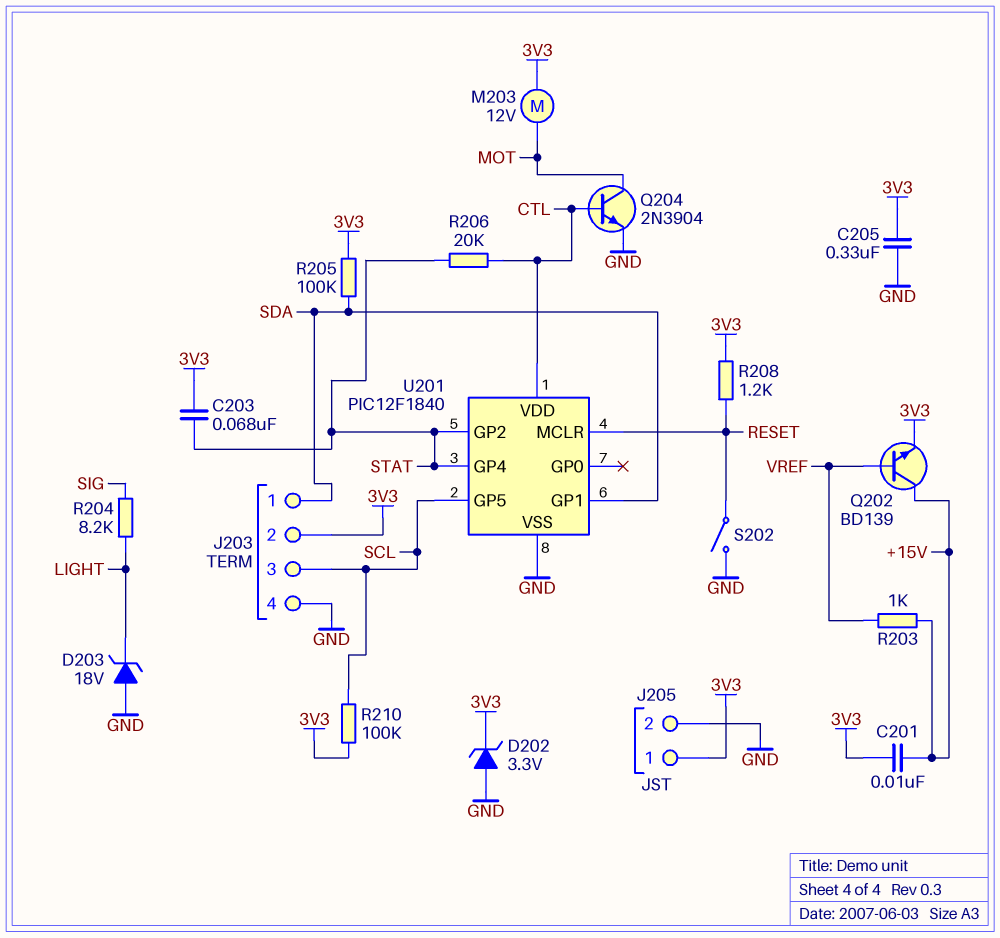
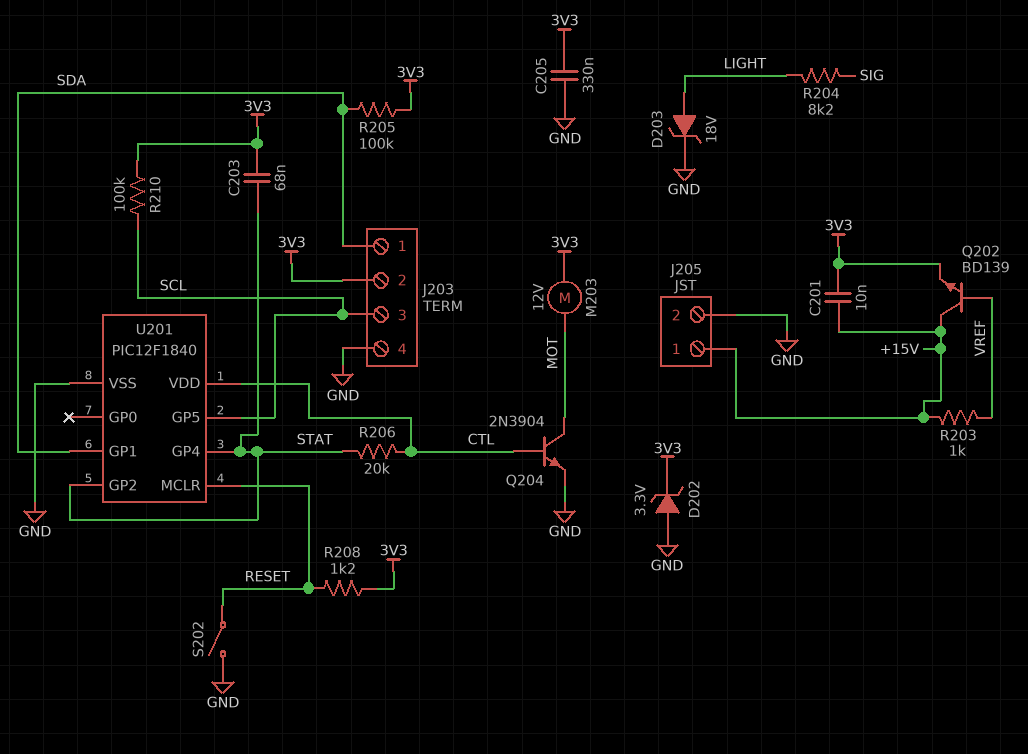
D203: zener 18V (A GND, K LIGHT) -> zener 18V (A LIGHT, K GND)
J205 pin 1: 3V3 -> +15V

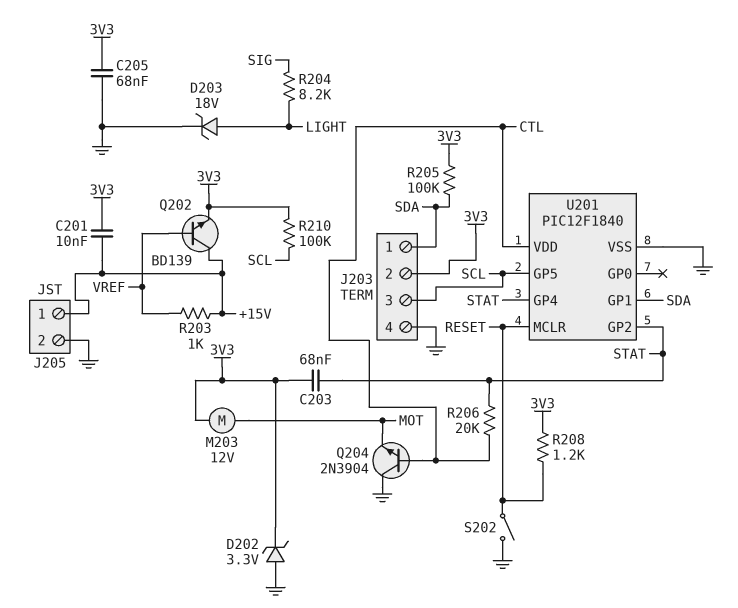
C205: 330nF (3V3, GND) -> 68nF (3V3, GND)
Q204: NPN 2N3904 (B CTL, C MOT, E GND) -> NPN 2N3904 (B CTL, C GND, E MOT)

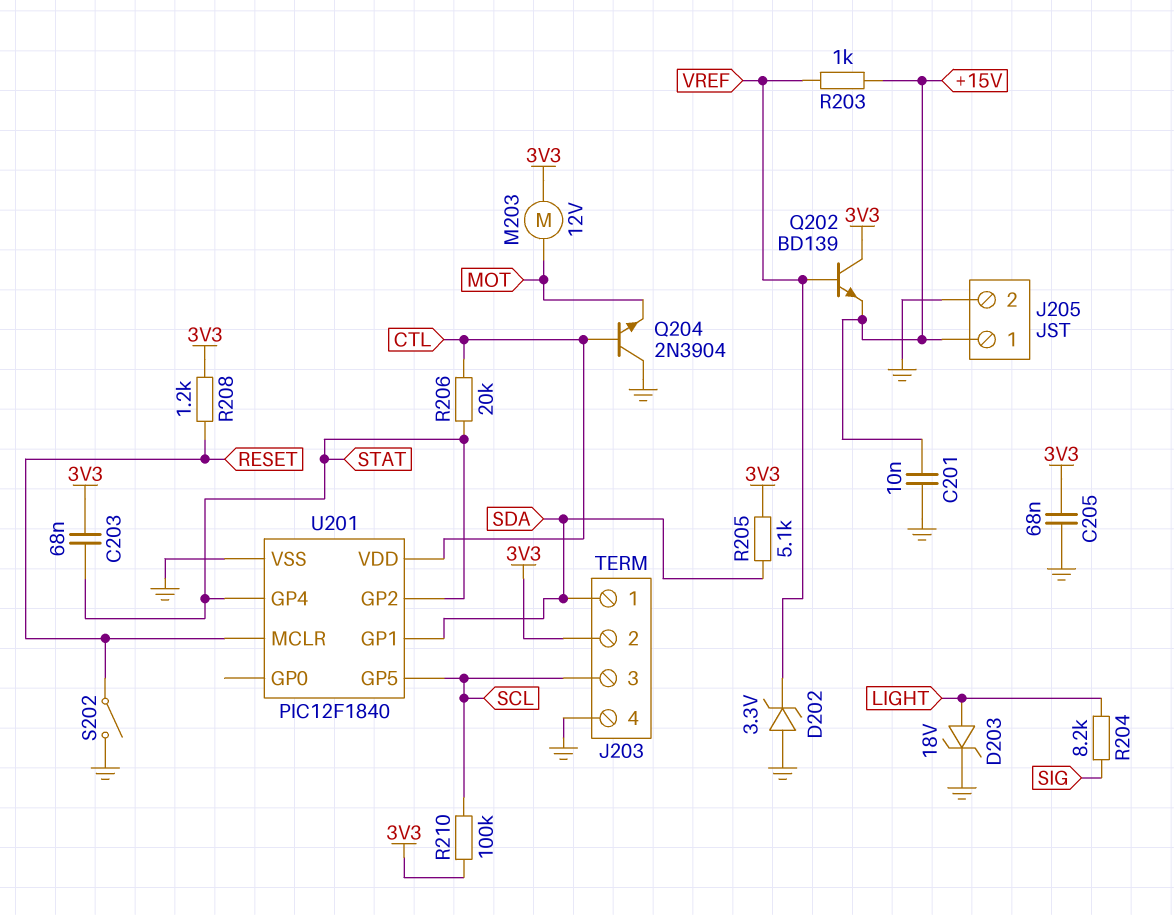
C201: 10nF (+15V, 3V3) -> 10nF (+15V, GND)
D202: zener 3.3V (A GND, K 3V3) -> zener 3.3V (A GND, K VREF)
Q202: NPN BD139 (B VREF, C +15V, E 3V3) -> NPN BD139 (B VREF, C 3V3, E +15V)
R205: 100k (3V3, SDA) -> 5.1k (3V3, SDA)

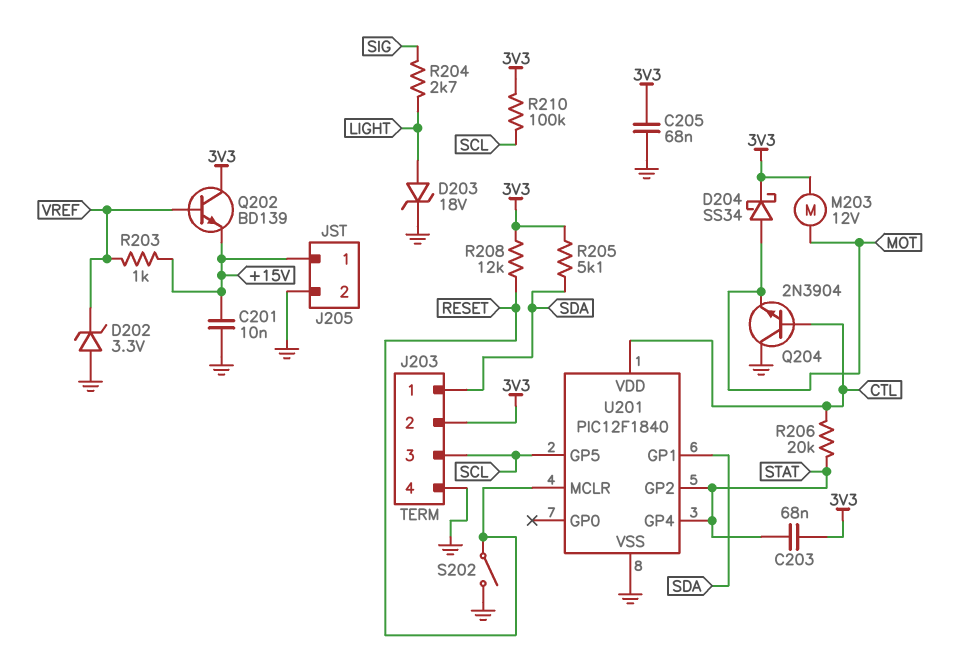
D204: none -> schottky SS34 (A MOT, K 3V3)
R204: 8.2k (LIGHT, SIG) -> 2.7k (LIGHT, SIG)
R208: 1.2k (3V3, RESET) -> 12k (3V3, RESET)

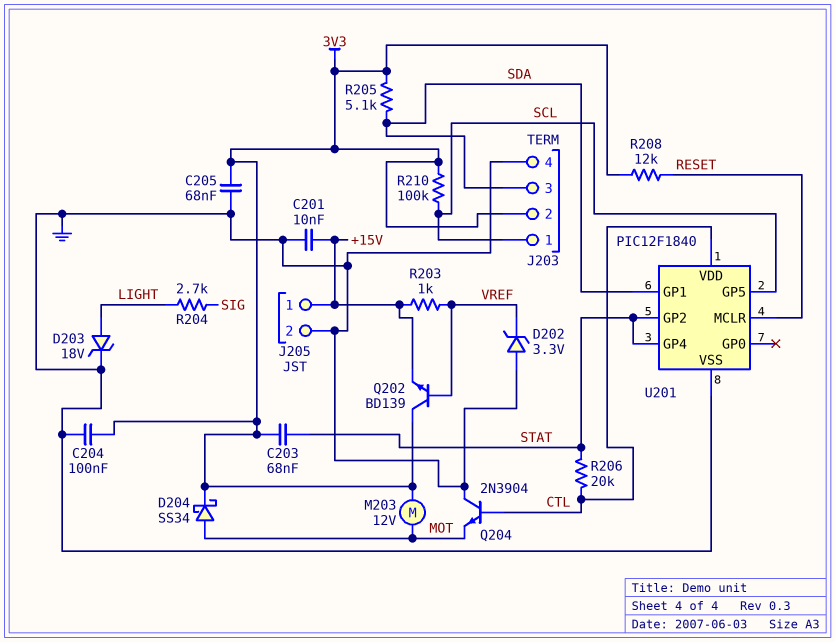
C204: none -> 100nF (3V3, GND)
J203 pin 1: SDA -> SCL
J203 pin 3: SCL -> SDA
S202: switch (GND, RESET) -> none

